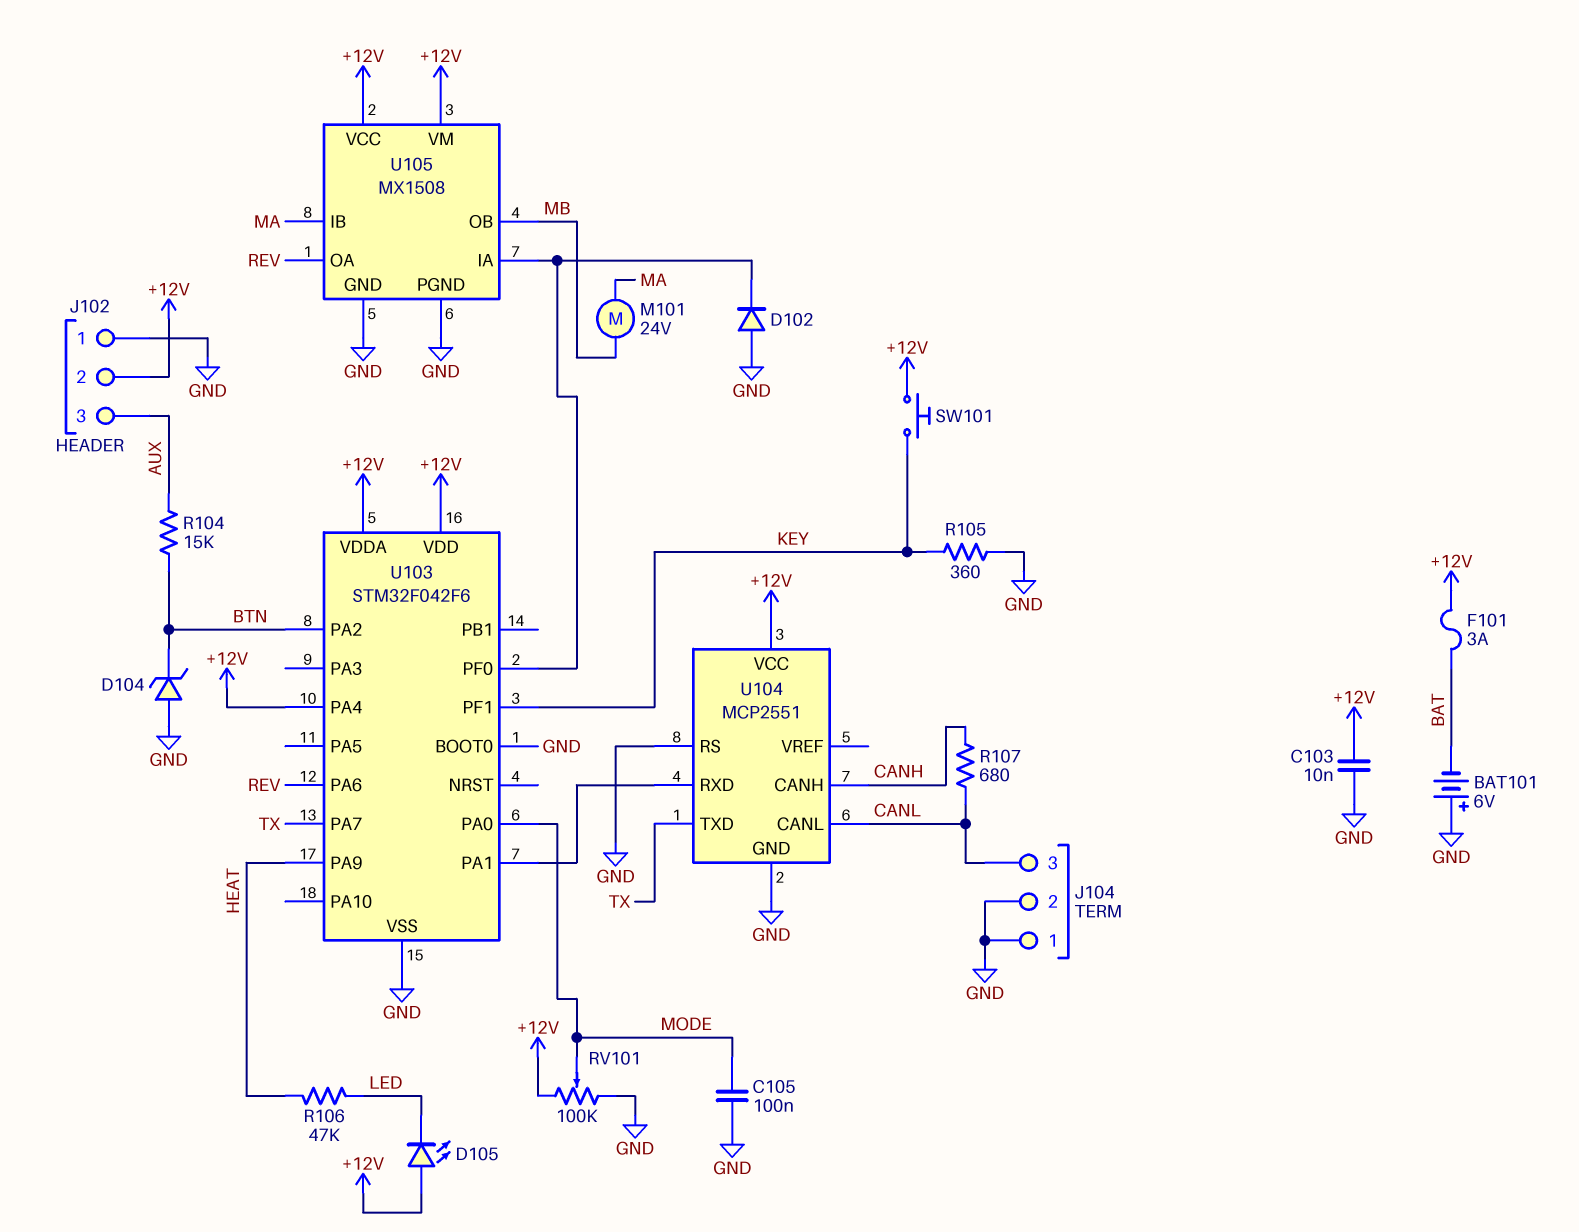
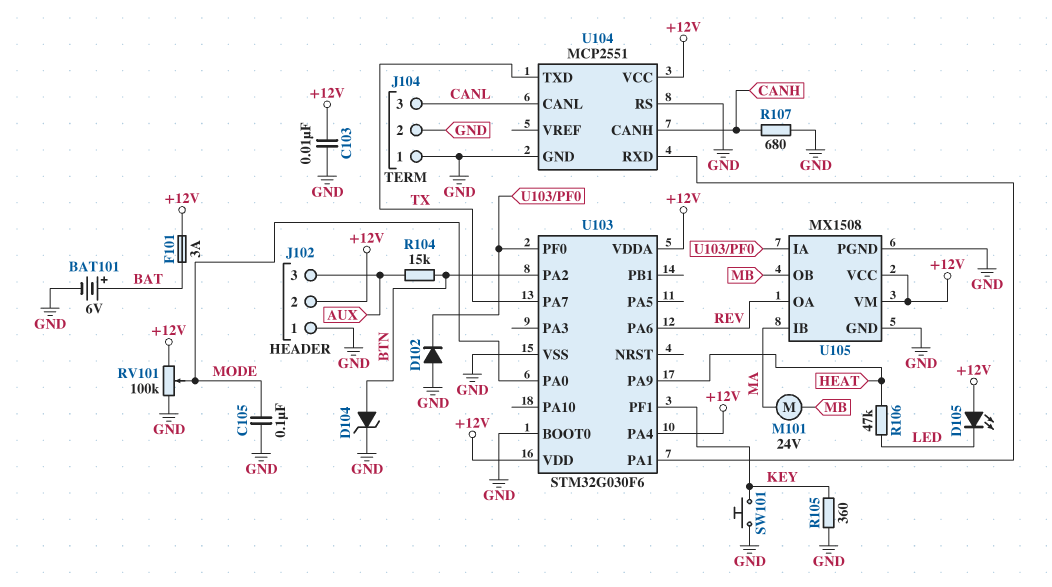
BAT101: 6V (plus GND, minus BAT) -> 6V (plus BAT, minus GND)
D104: zener (A GND, K BTN) -> zener (A BTN, K GND)
R107: 680 (CANH, CANL) -> 680 (CANH, GND)
SW101: button (+12V, KEY) -> button (GND, KEY)
U103: STM32F042F6 -> STM32G030F6

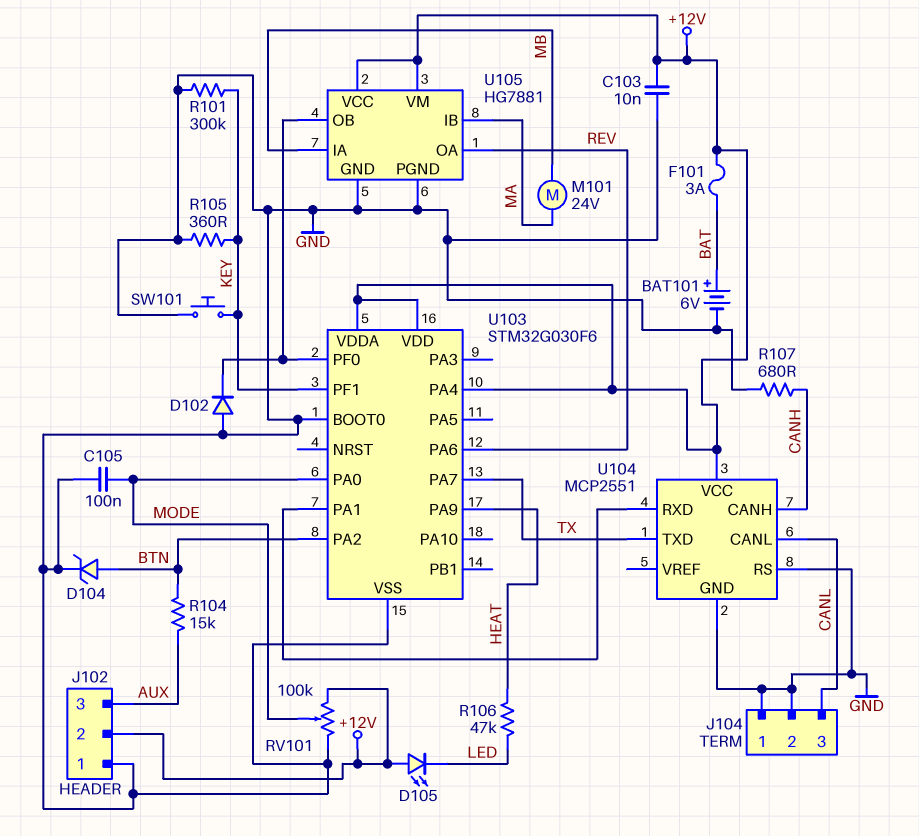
R101: none -> 300k (GND, KEY)
U105: MX1508 -> HG7881
U105 pin IA: U103/PF0 -> MB
U105 pin OB: MB -> U103/PF0

